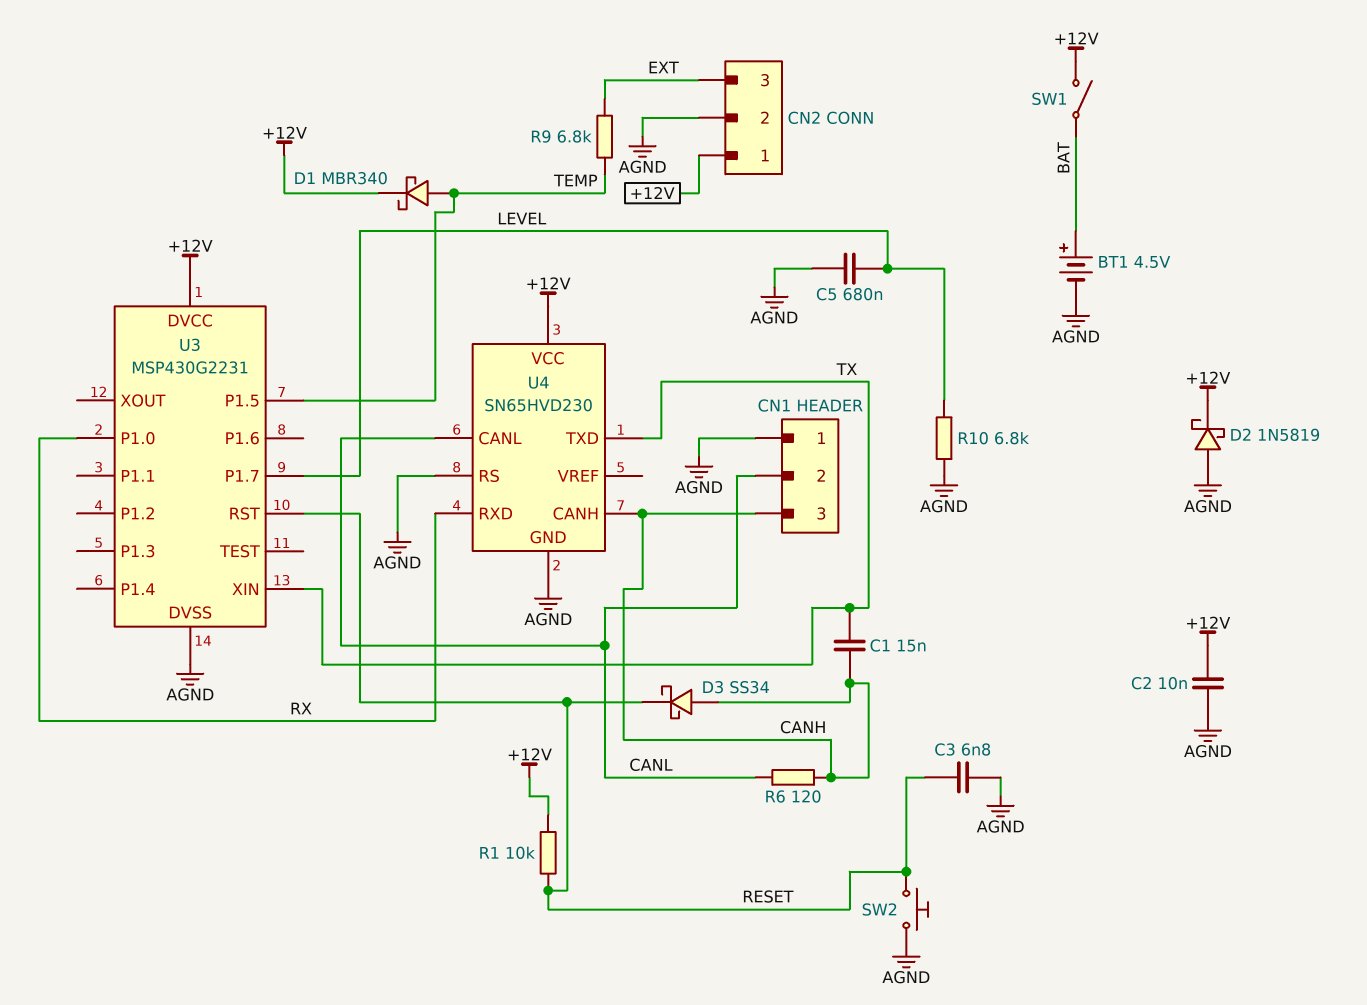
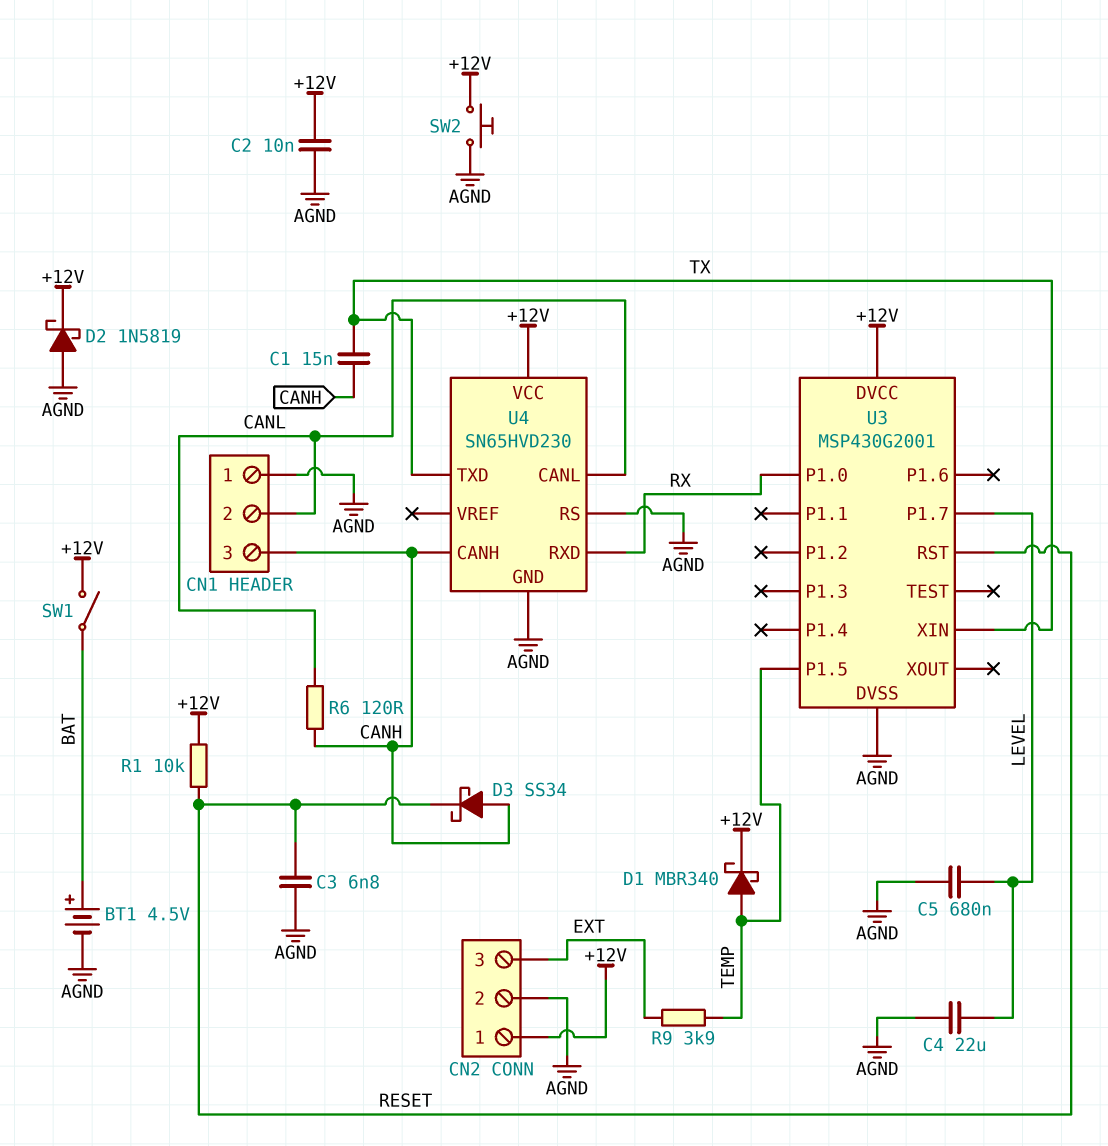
C4: none -> 22uF (AGND, LEVEL)
R9: 6.8k (EXT, TEMP) -> 3.9k (EXT, TEMP)
R10: 6.8k (AGND, LEVEL) -> none
SW2: button (AGND, RESET) -> button (+12V, AGND)
U3: MSP430G2231 -> MSP430G2001

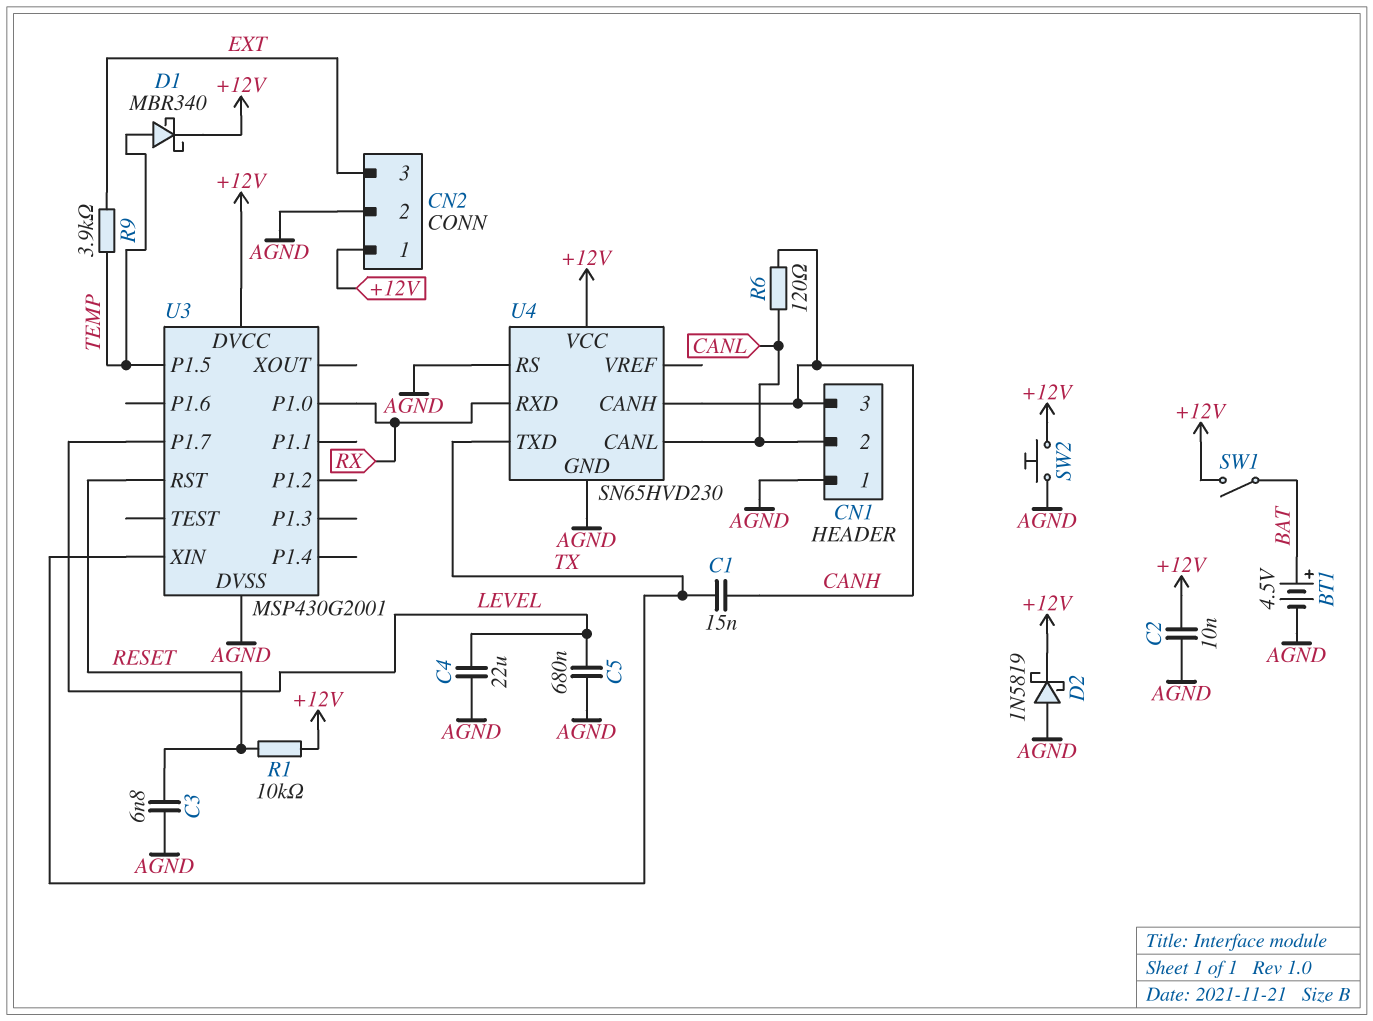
D3: schottky SS34 (A CANH, K RESET) -> none

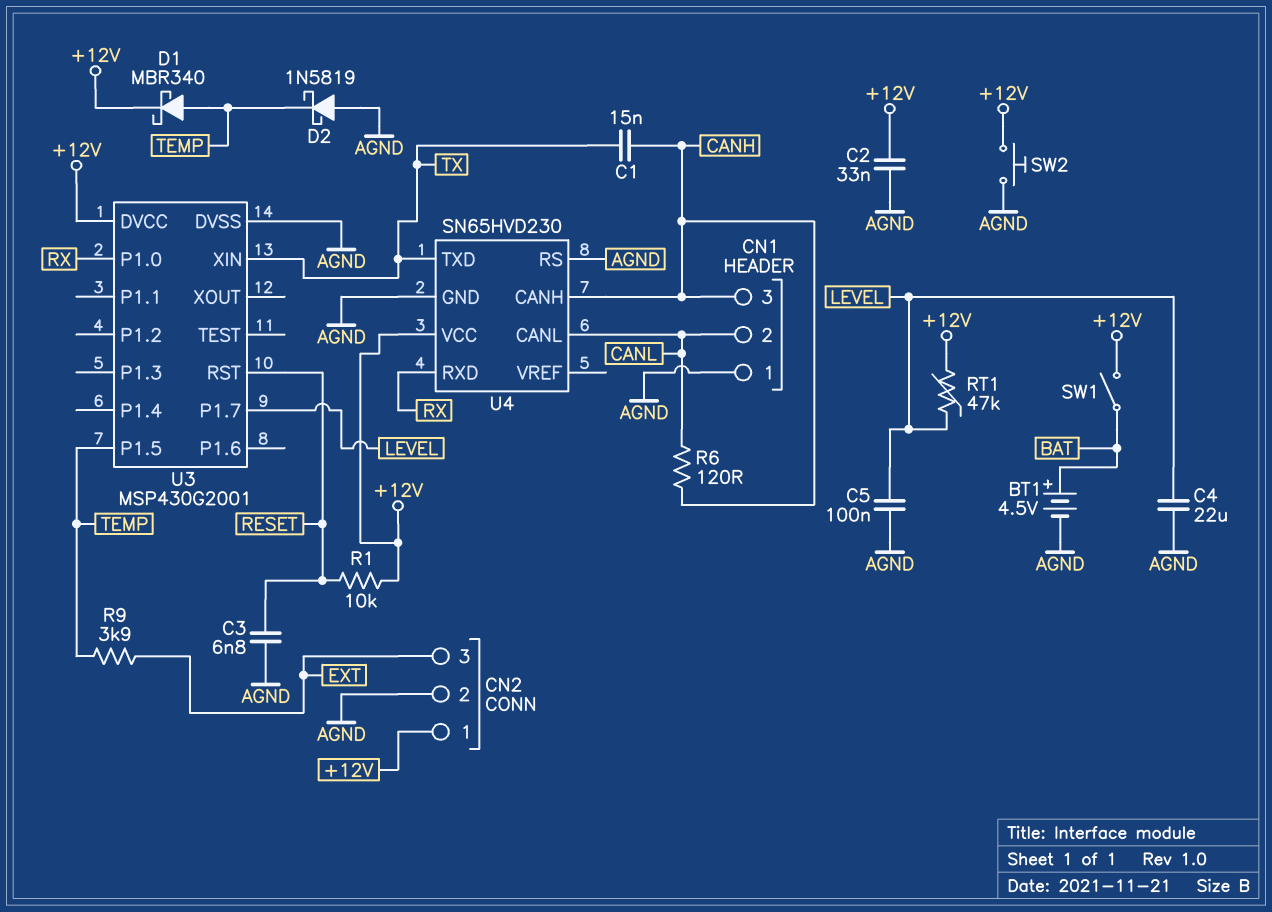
C2: 10nF (+12V, AGND) -> 33nF (+12V, AGND)
C5: 680nF (AGND, LEVEL) -> 100nF (AGND, LEVEL)
D2: schottky 1N5819 (A AGND, K +12V) -> schottky 1N5819 (A AGND, K TEMP)
RT1: none -> 47k (+12V, LEVEL)

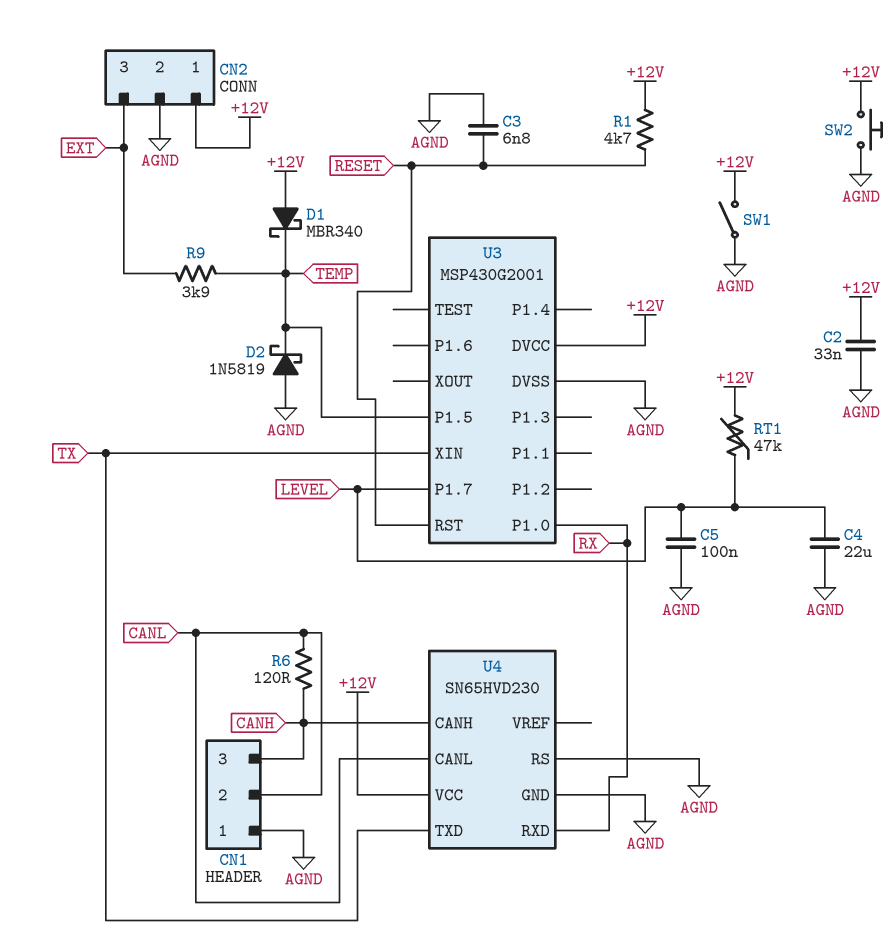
BT1: 4.5V (plus BAT, minus AGND) -> none
C1: 15nF (CANH, TX) -> none
D1: schottky MBR340 (A TEMP, K +12V) -> schottky MBR340 (A +12V, K TEMP)
R1: 10k (+12V, RESET) -> 4.7k (+12V, RESET)
SW1: switch (+12V, BAT) -> switch (+12V, AGND)

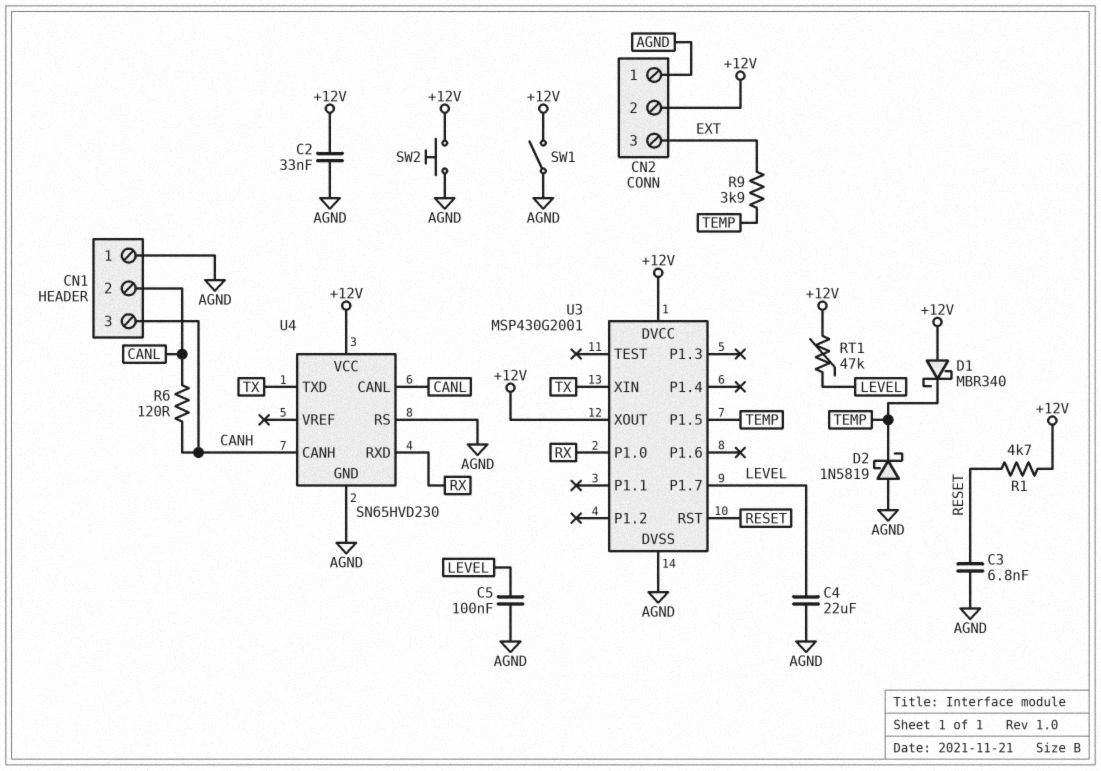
CN2 pin 1: +12V -> AGND
CN2 pin 2: AGND -> +12V
U3 pin XOUT: none -> +12V

